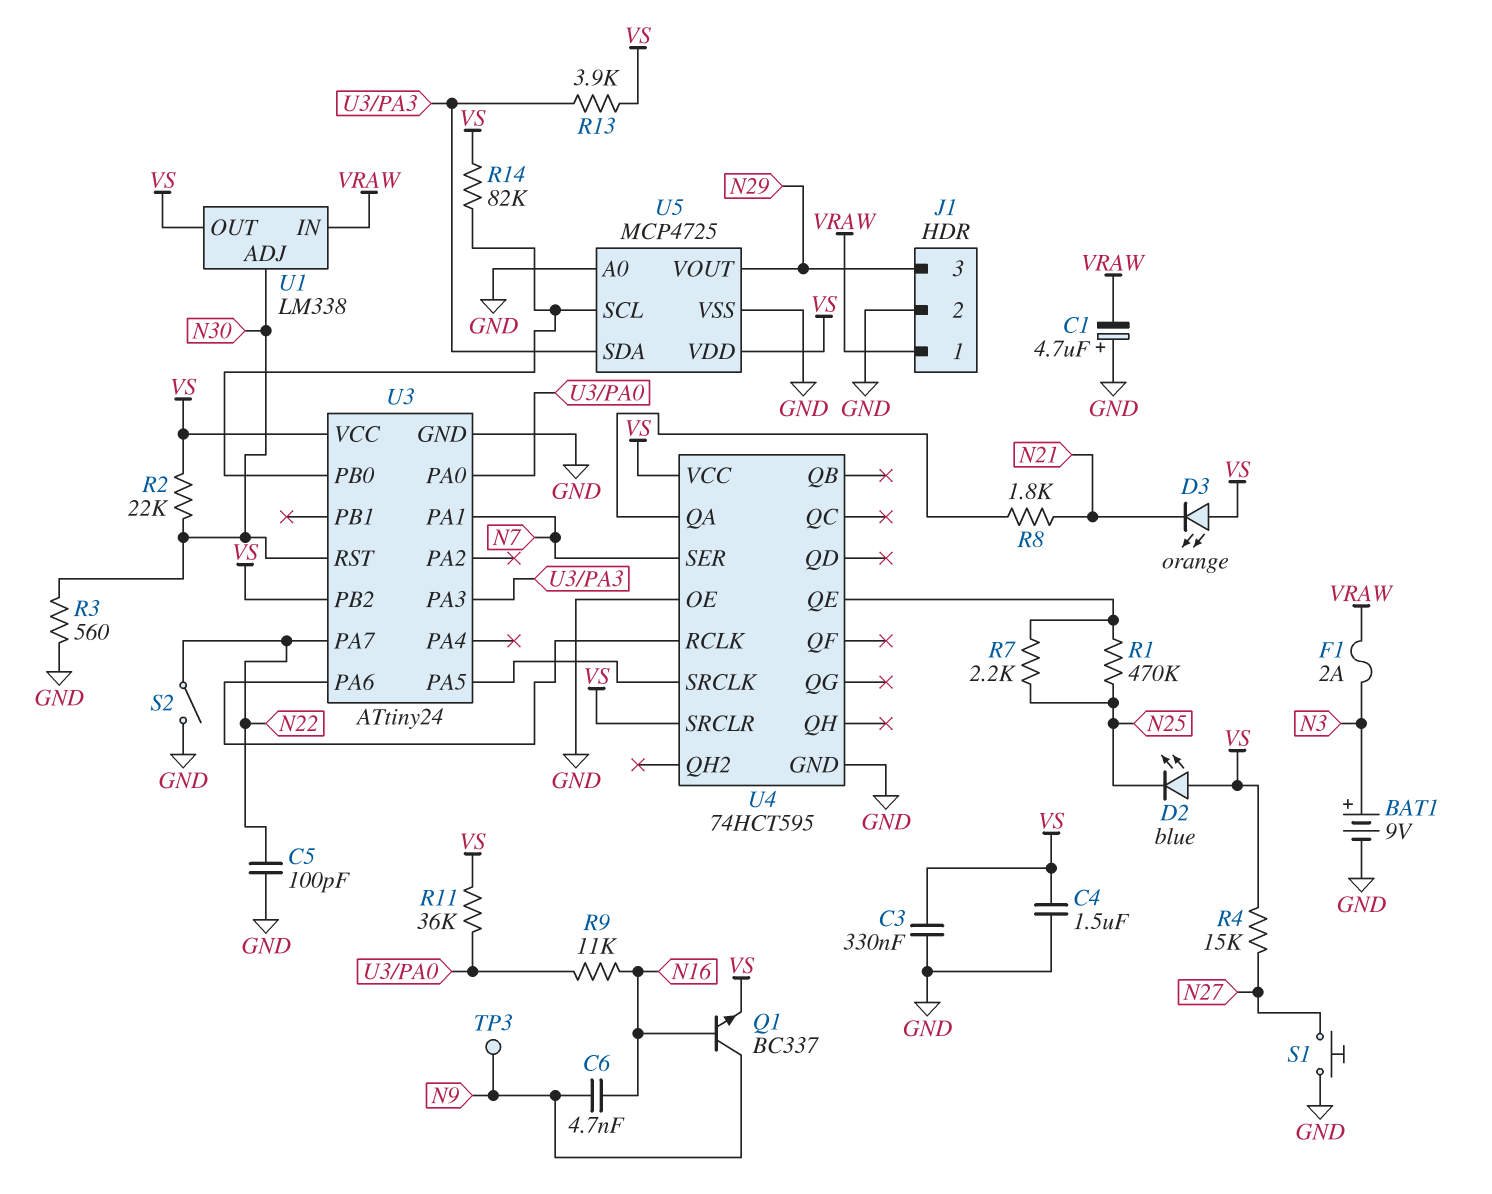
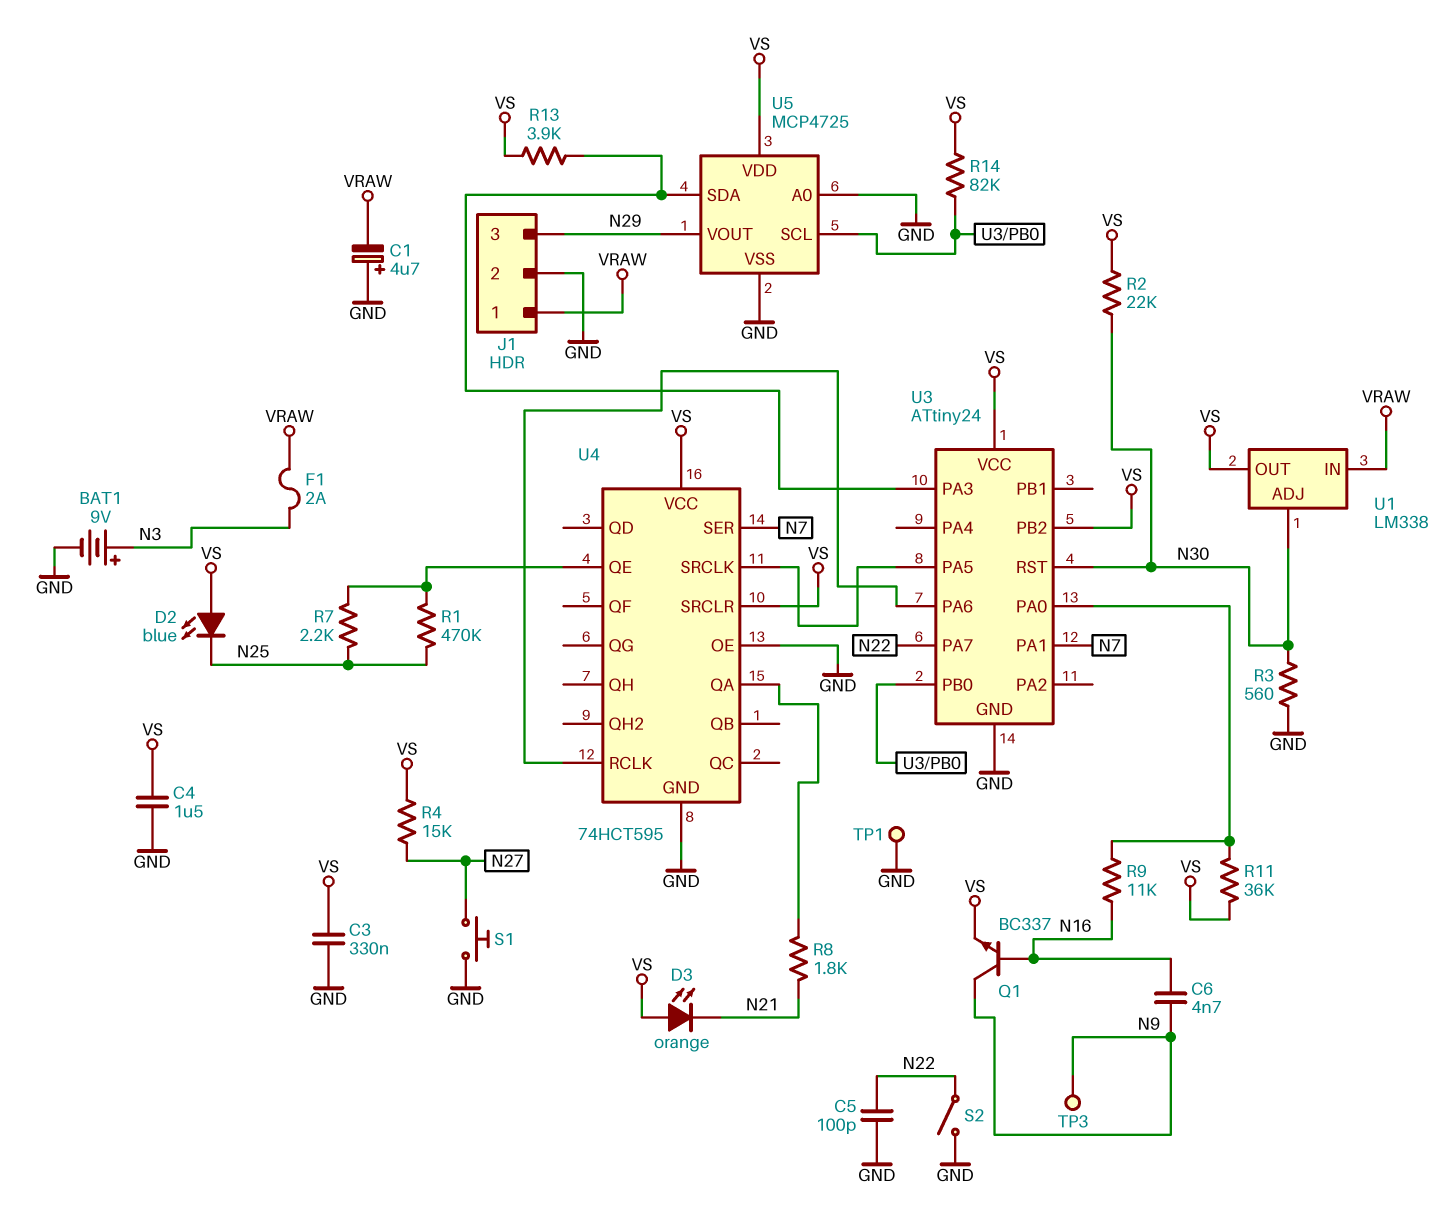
TP1: none -> test point (GND)

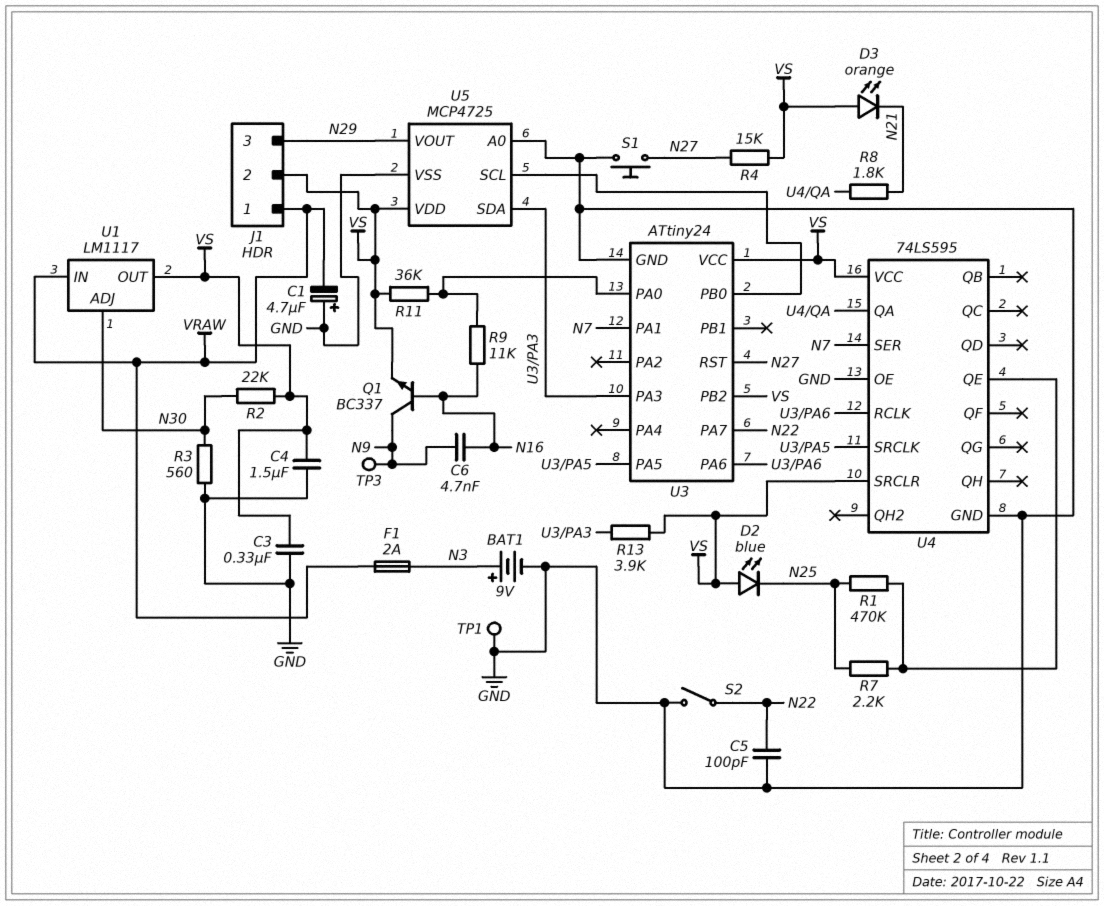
J1 pin 2: GND -> VS
R14: 82k (U3/PB0, VS) -> none
U1: LM338 -> LM1117
U3 pin RST: N30 -> N27
U4: 74HCT595 -> 74LS595

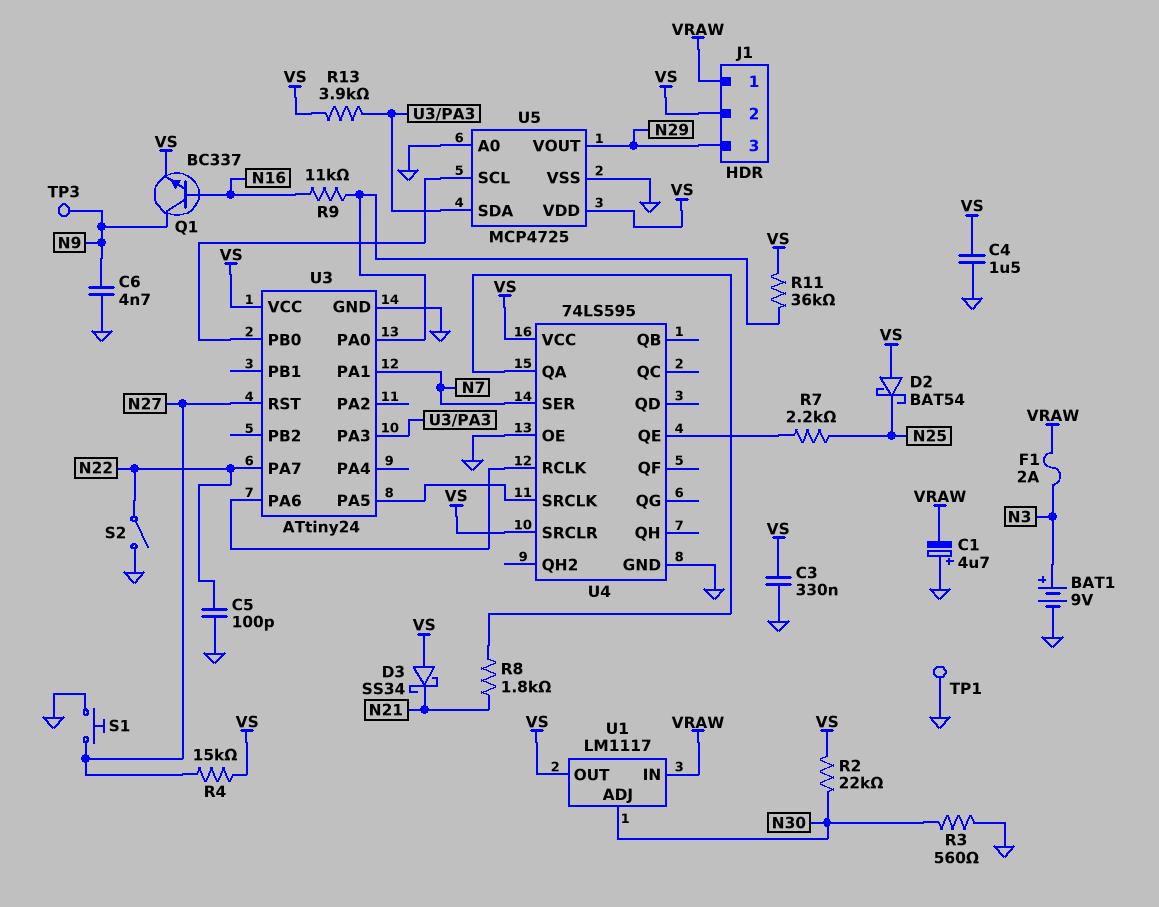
C6: 4.7nF (N9, N16) -> 4.7nF (GND, N9)
D2: LED blue (A VS, K N25) -> schottky BAT54 (A VS, K N25)
D3: LED orange (A VS, K N21) -> schottky SS34 (A VS, K N21)
R1: 470k (N25, U4/QE) -> none
U3 pin PB2: VS -> none

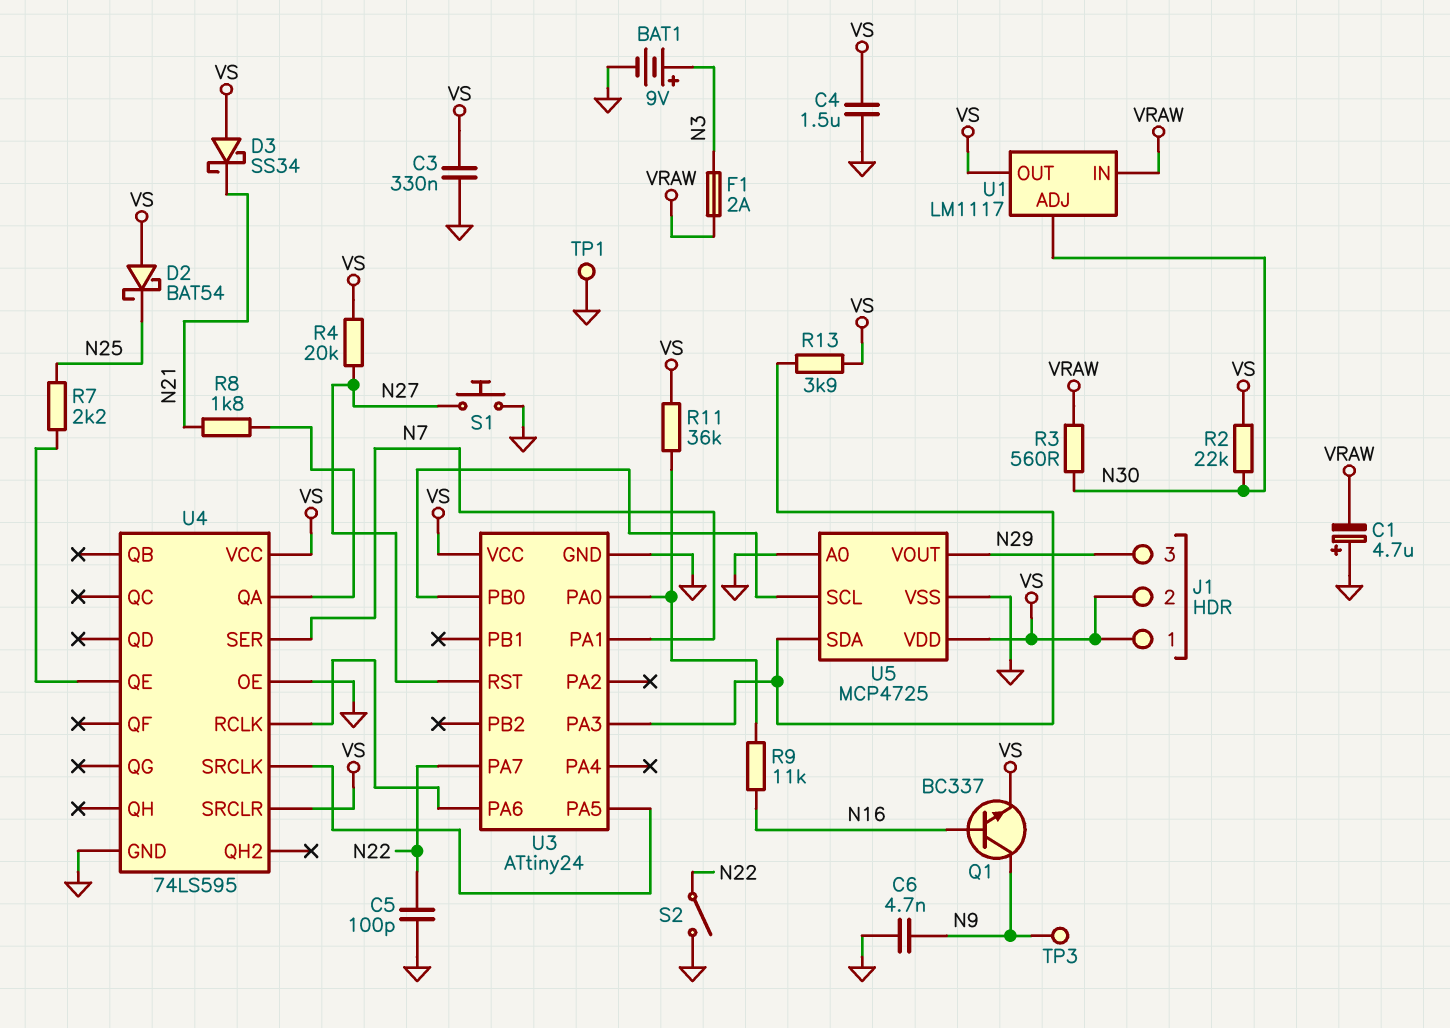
J1 pin 1: VRAW -> VS
R3: 560 (GND, N30) -> 560 (N30, VRAW)
R4: 15k (N27, VS) -> 20k (N27, VS)

